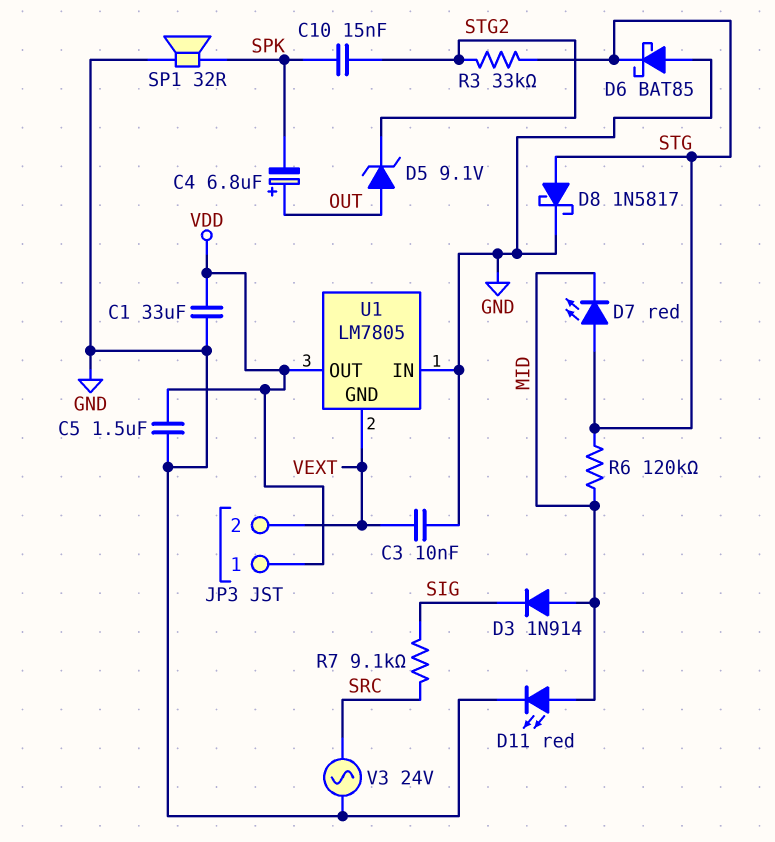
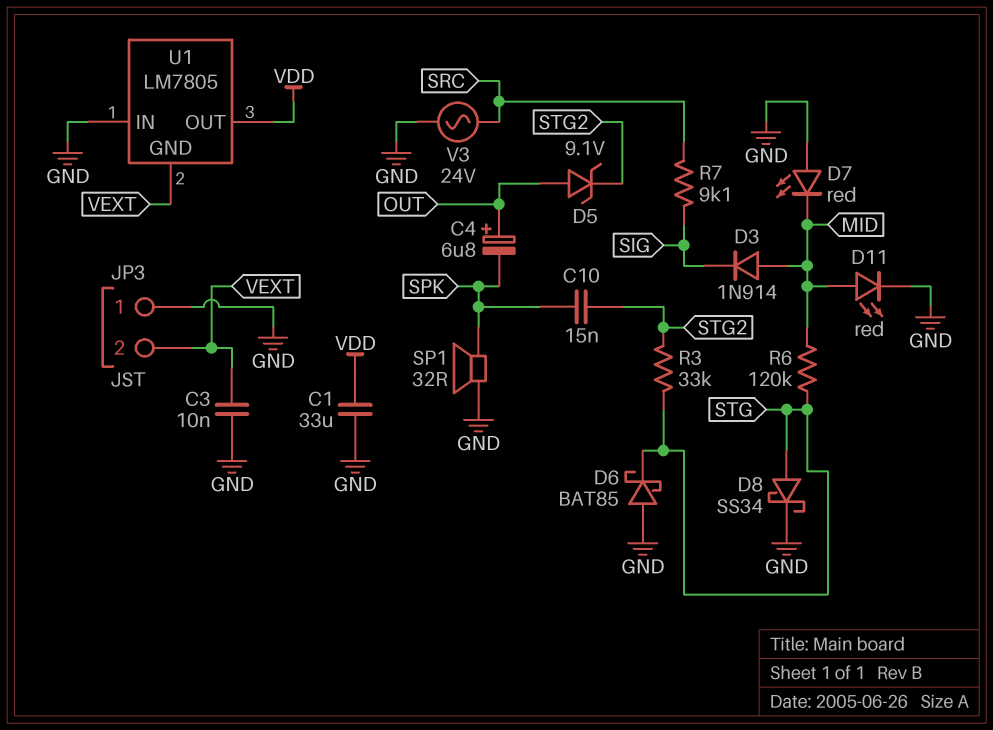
C5: 1.5uF (GND, VDD) -> none
D7: LED red (A STG, K MID) -> LED red (A GND, K MID)
D8: schottky 1N5817 (A STG, K GND) -> schottky SS34 (A STG, K GND)
JP3 pin 1: VDD -> GND

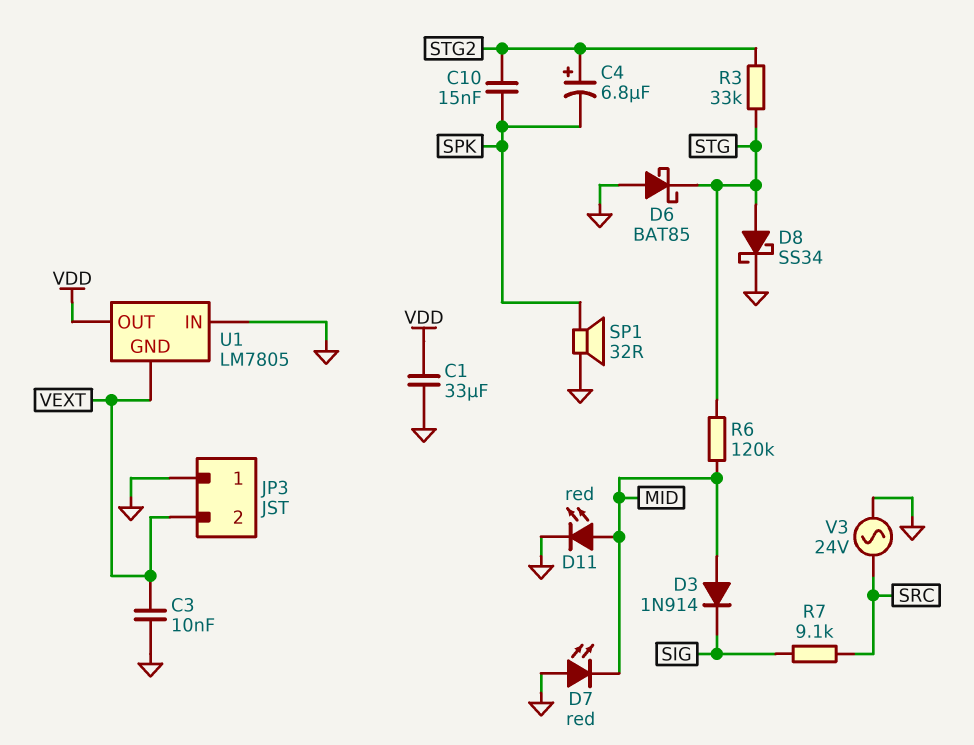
C4: 6.8uF (plus OUT, minus SPK) -> 6.8uF (plus STG2, minus SPK)
D5: zener 9.1V (A OUT, K STG2) -> none

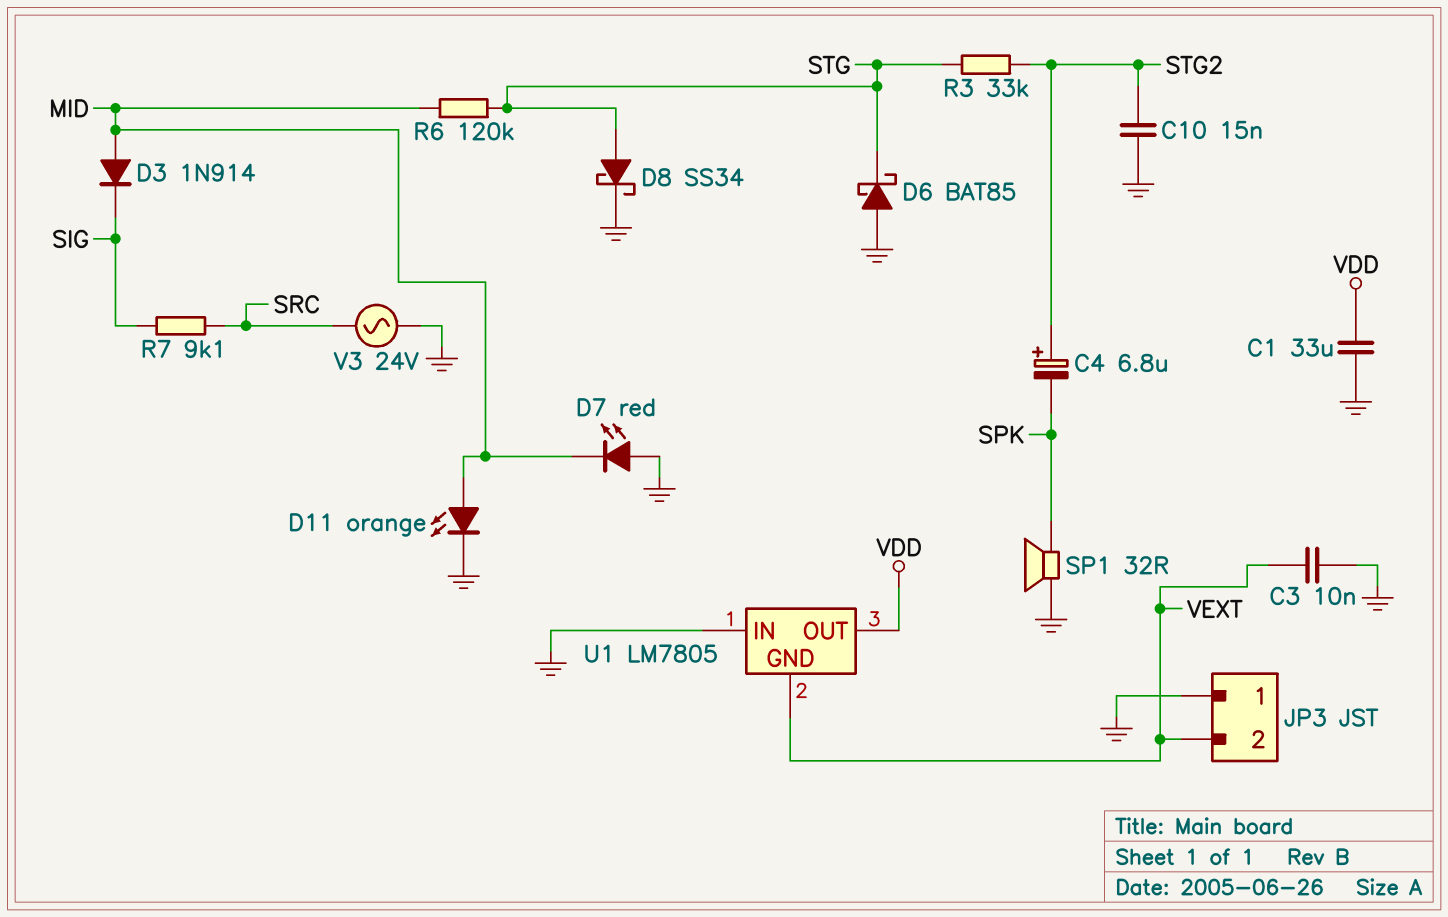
C10: 15nF (SPK, STG2) -> 15nF (GND, STG2)
D11: LED red (A MID, K GND) -> LED orange (A MID, K GND)

